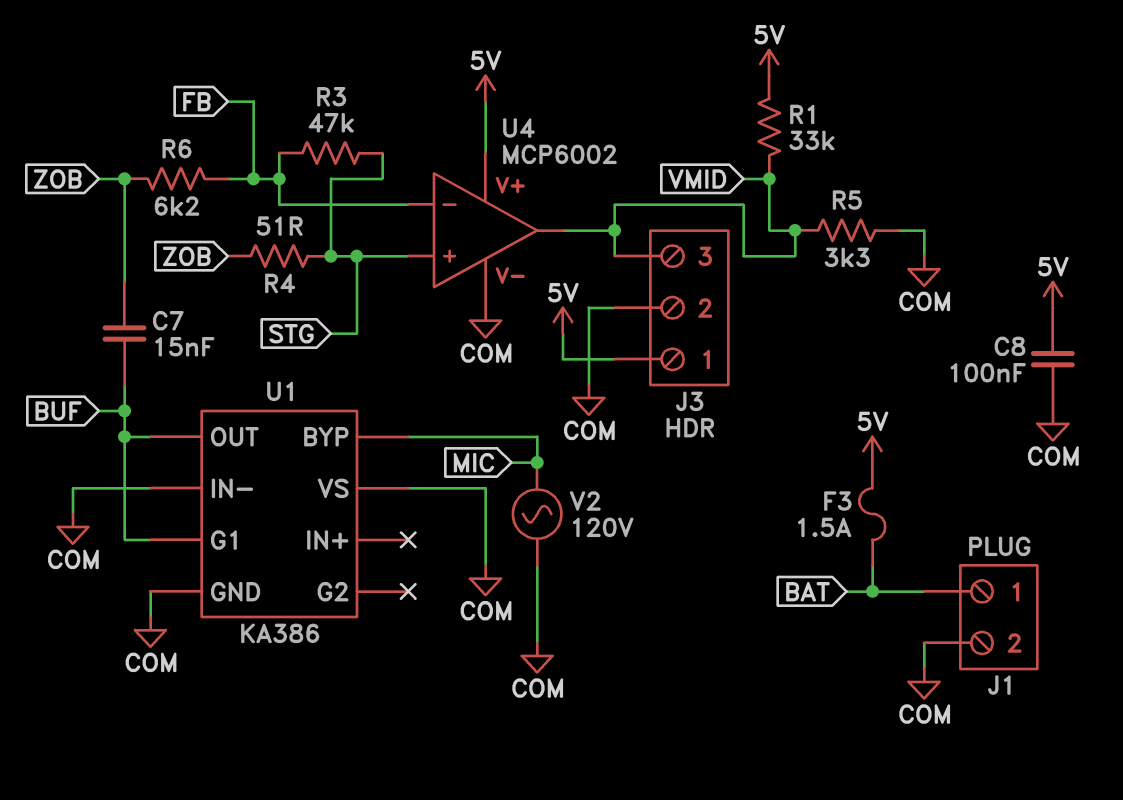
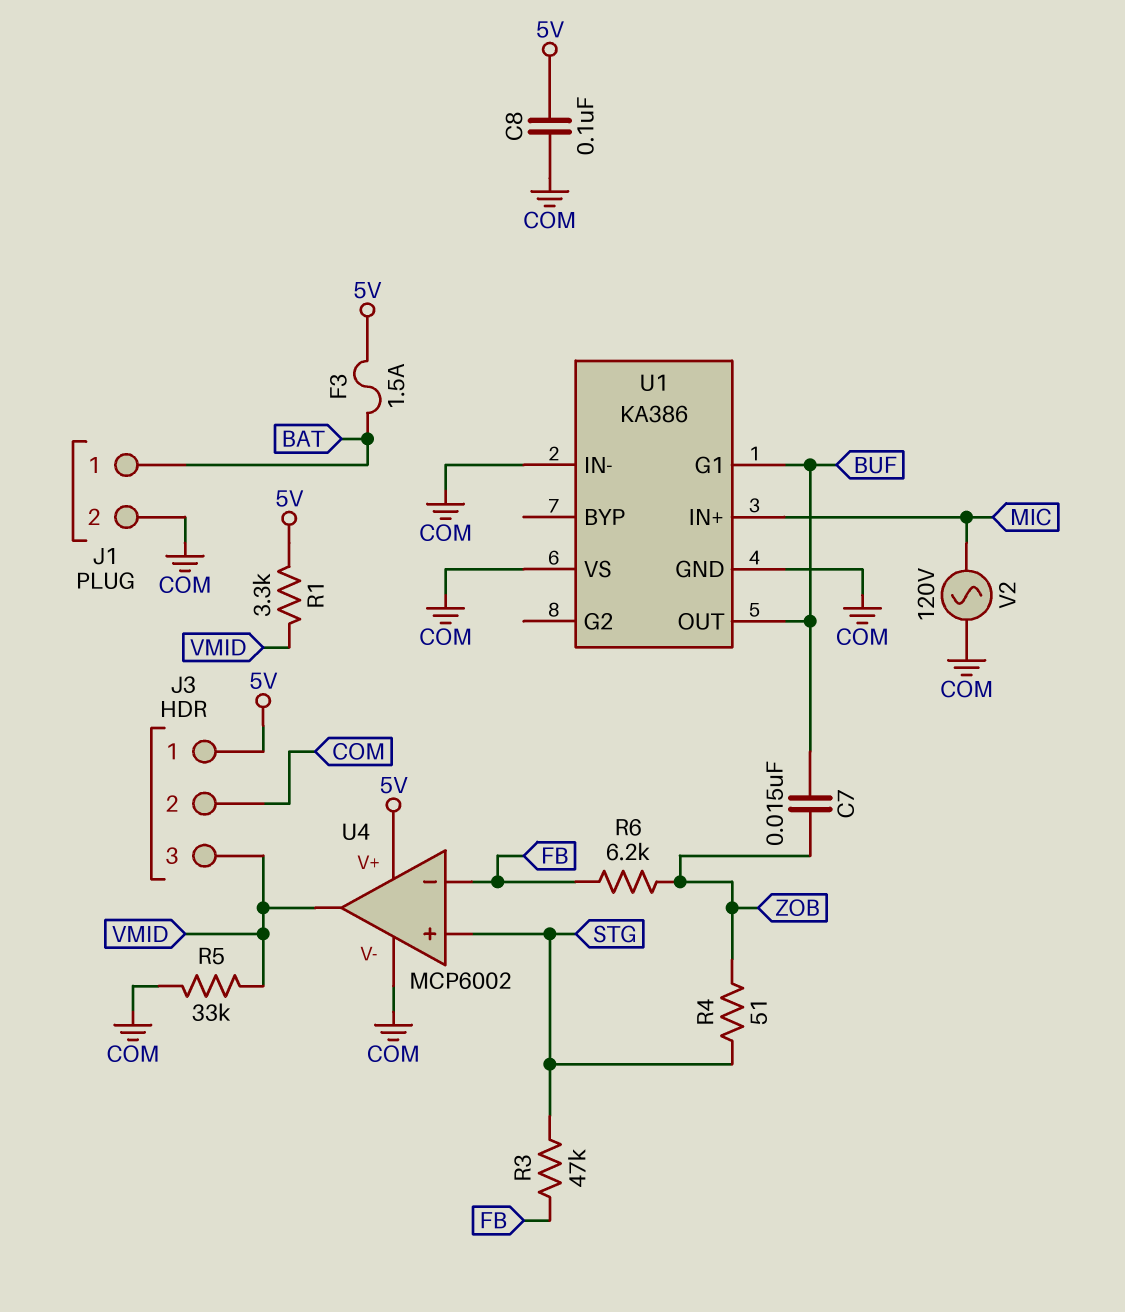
R1: 33k (5V, VMID) -> 3.3k (5V, VMID)
R5: 3.3k (COM, VMID) -> 33k (COM, VMID)
U1 pin BYP: MIC -> none
U1 pin IN+: none -> MIC

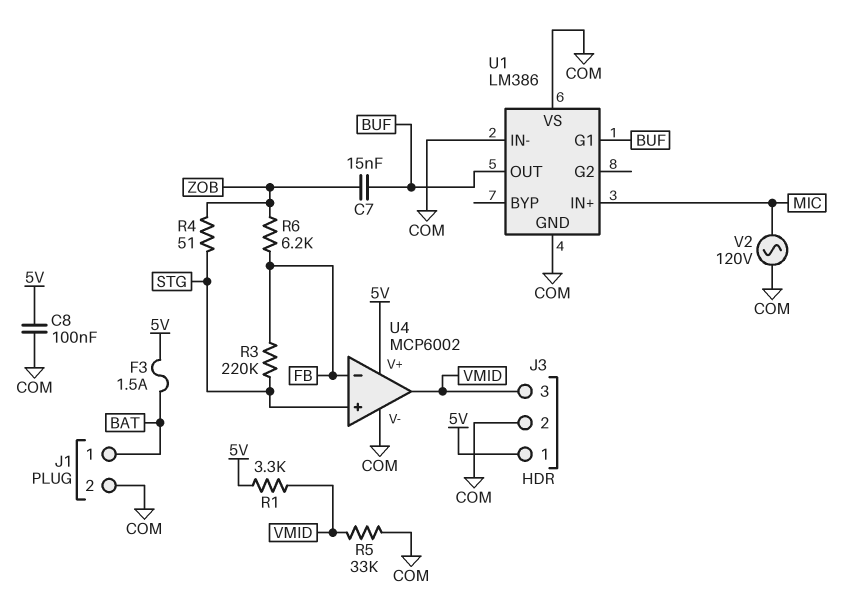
R3: 47k (FB, STG) -> 220k (FB, STG)
U1: KA386 -> LM386

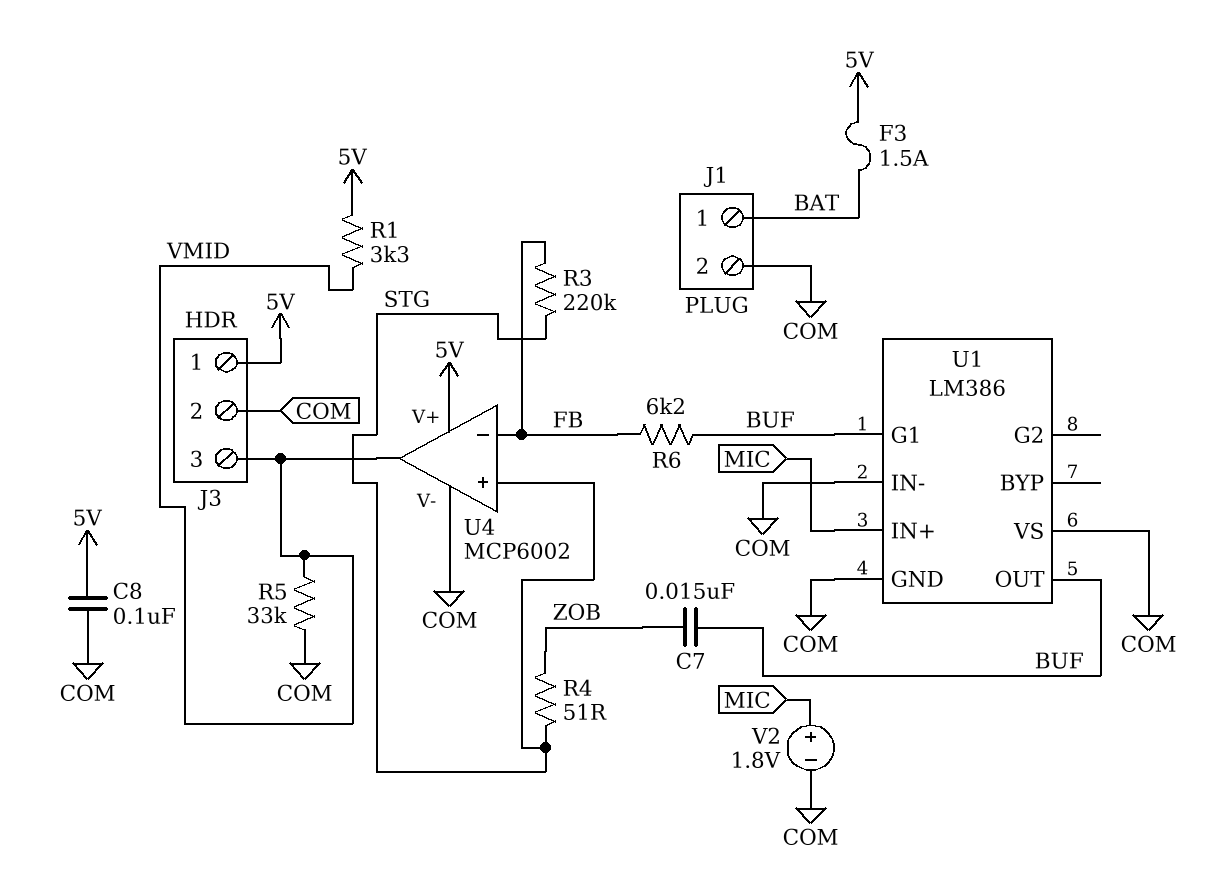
R6: 6.2k (FB, ZOB) -> 6.2k (BUF, FB)
V2: AC 120V (COM, MIC) -> 1.8V (plus MIC, minus COM)

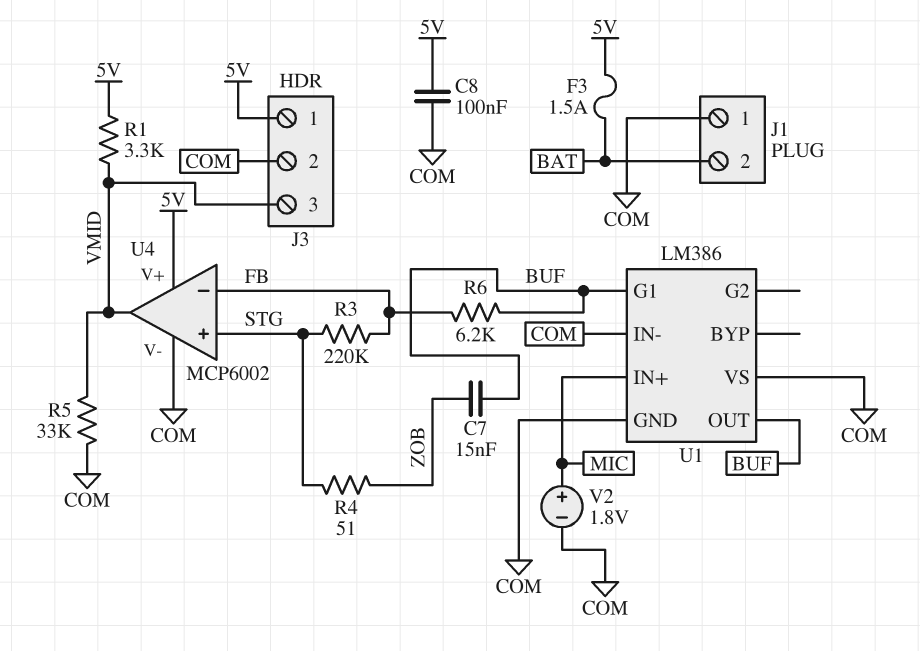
J1 pin 1: BAT -> COM
J1 pin 2: COM -> BAT

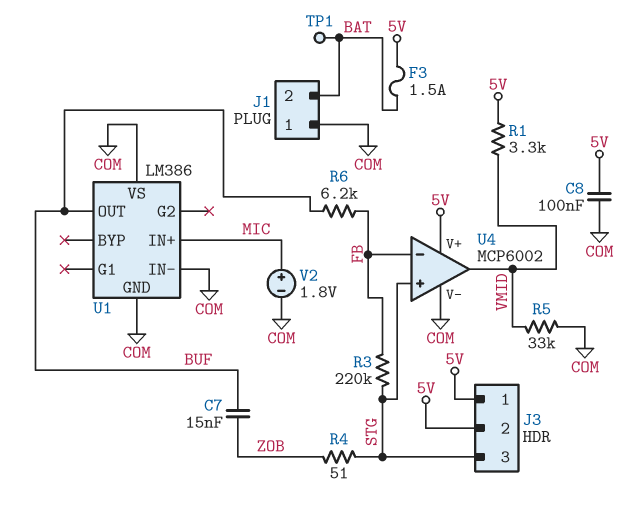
J3 pin 2: COM -> 5V
J3 pin 3: VMID -> STG
TP1: none -> test point (BAT)
U1 pin G1: BUF -> none

